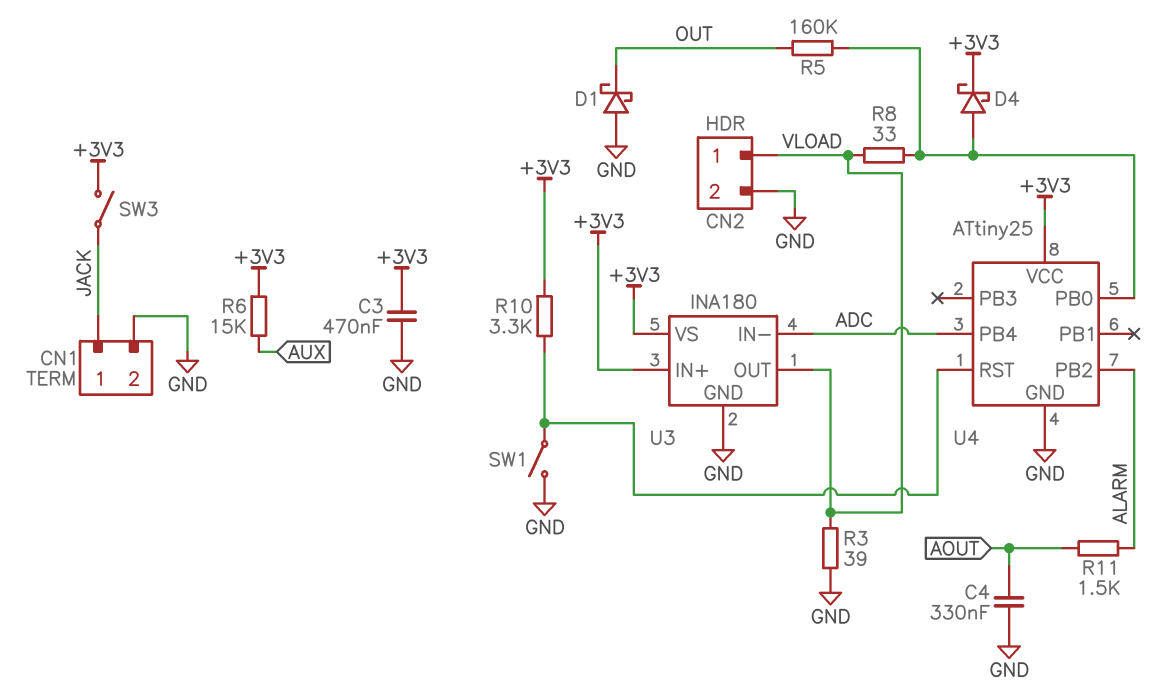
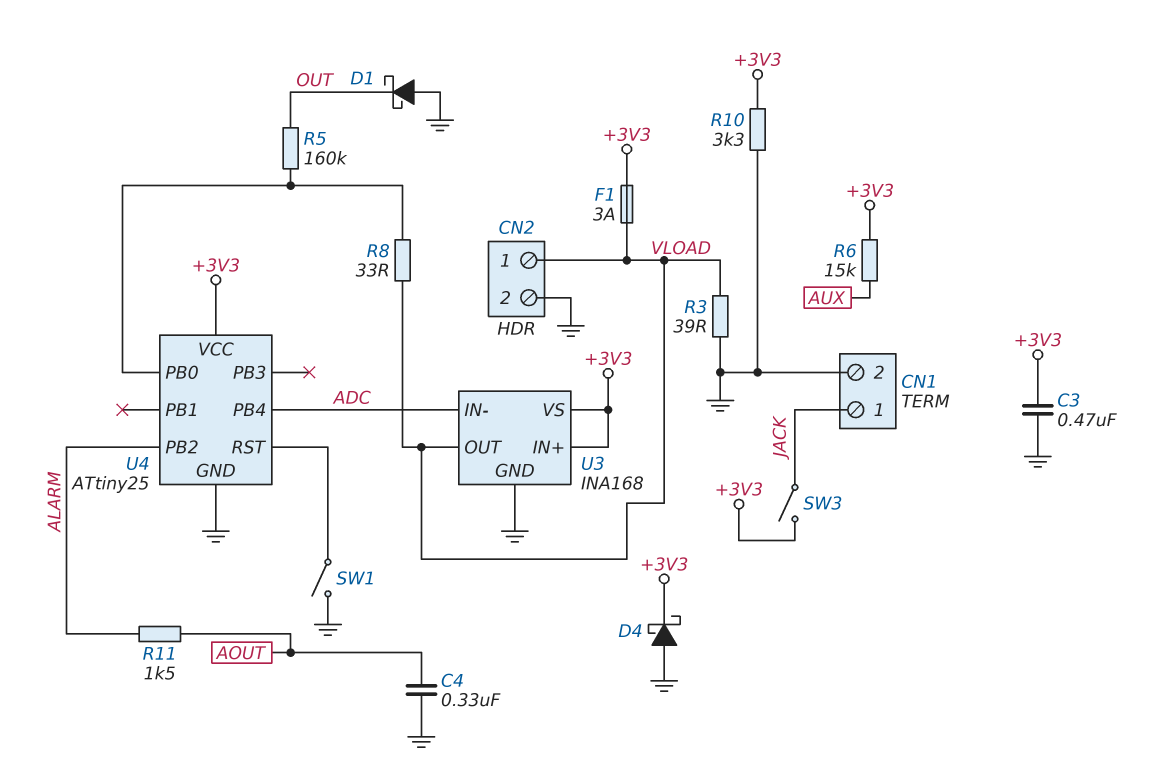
D4: schottky (A U4/PB0, K +3V3) -> schottky (A GND, K +3V3)
F1: none -> 3A (+3V3, VLOAD)
R10: 3.3k (+3V3, U4/RST) -> 3.3k (+3V3, GND)
U3: INA180 -> INA168

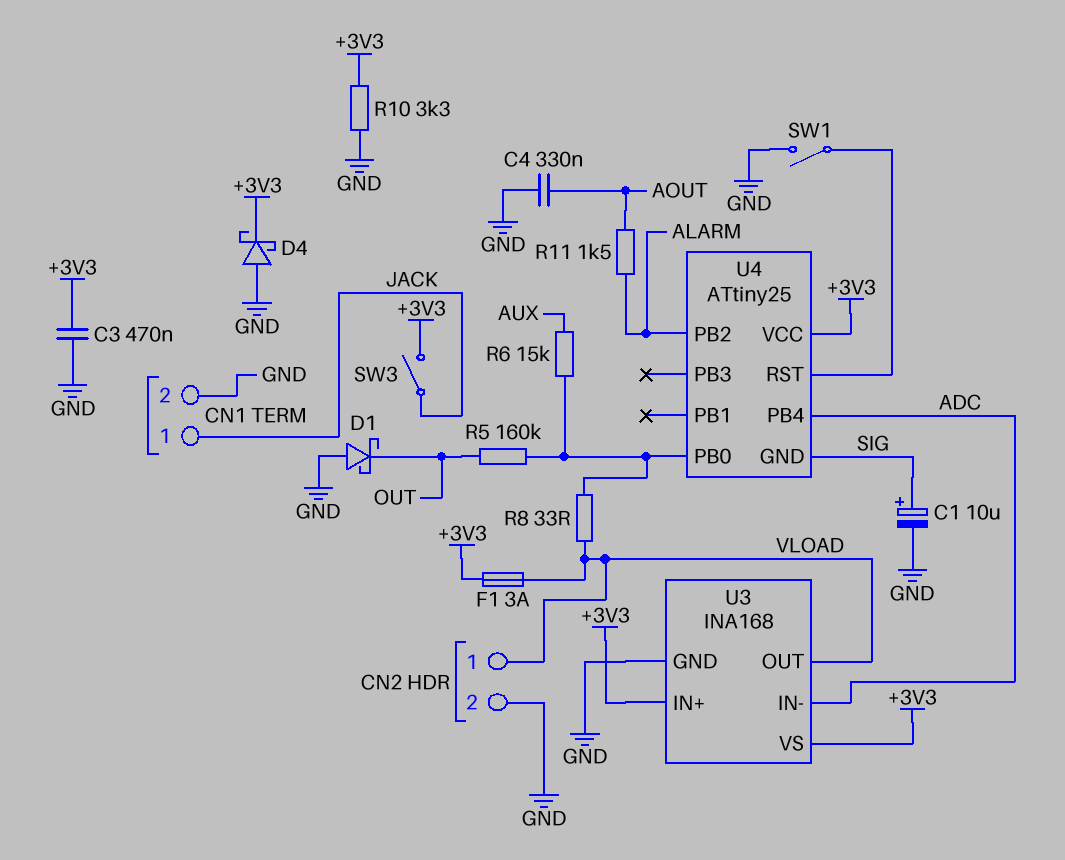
C1: none -> 10uF (plus SIG, minus GND)
R3: 39 (GND, VLOAD) -> none
R6: 15k (+3V3, AUX) -> 15k (AUX, U4/PB0)
U4 pin GND: GND -> SIG

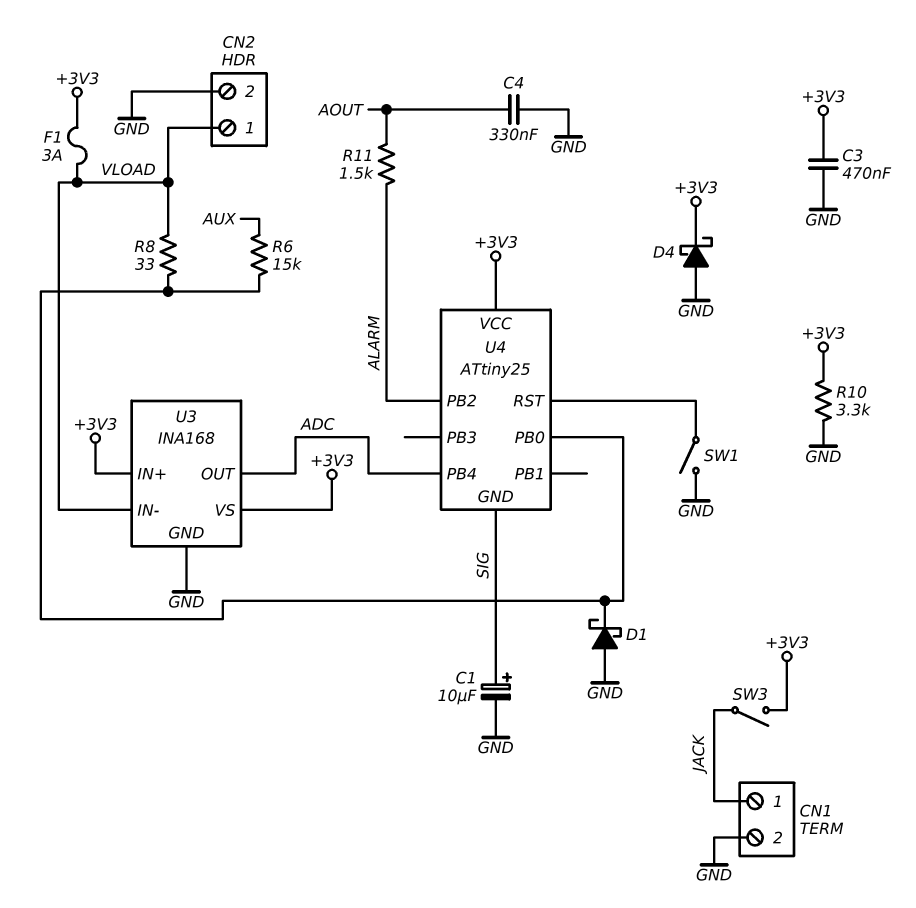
D1: schottky (A GND, K OUT) -> schottky (A GND, K U4/PB0)
R5: 160k (OUT, U4/PB0) -> none
U3 pin IN-: ADC -> VLOAD
U3 pin OUT: VLOAD -> ADC

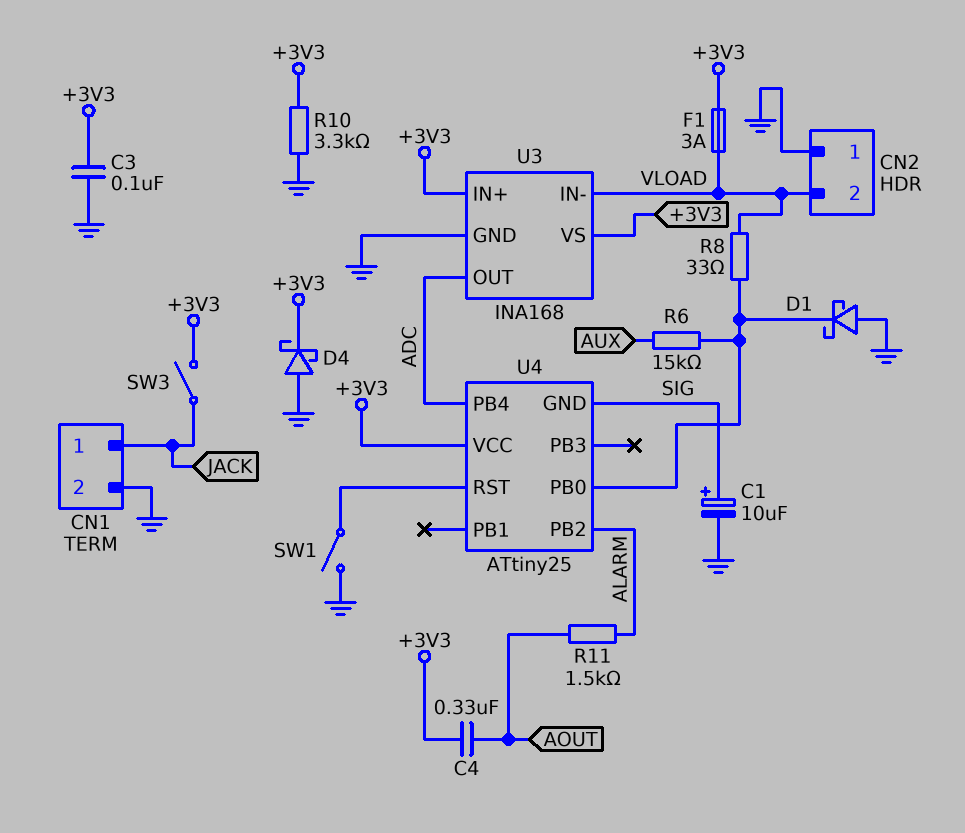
C3: 470nF (+3V3, GND) -> 100nF (+3V3, GND)
C4: 330nF (AOUT, GND) -> 330nF (+3V3, AOUT)
CN2 pin 1: VLOAD -> GND
CN2 pin 2: GND -> VLOAD

